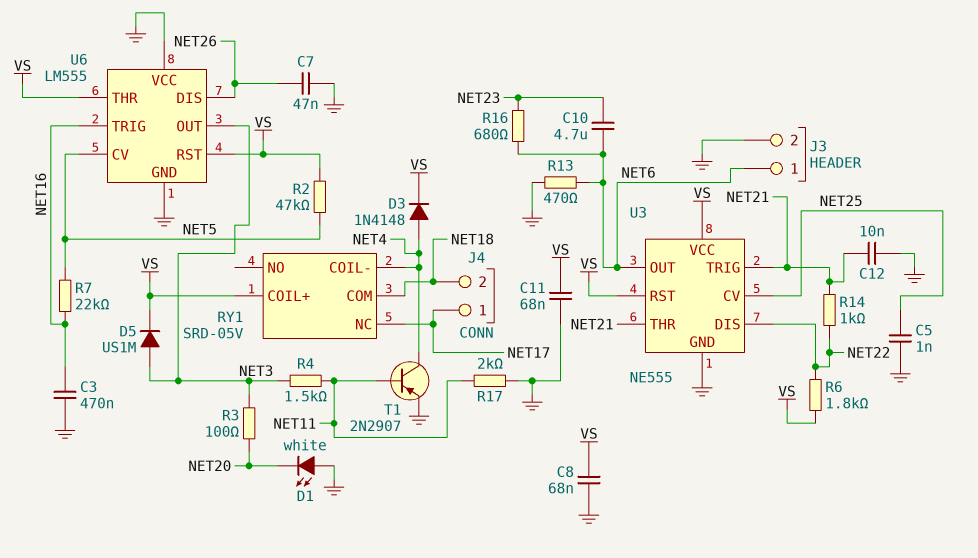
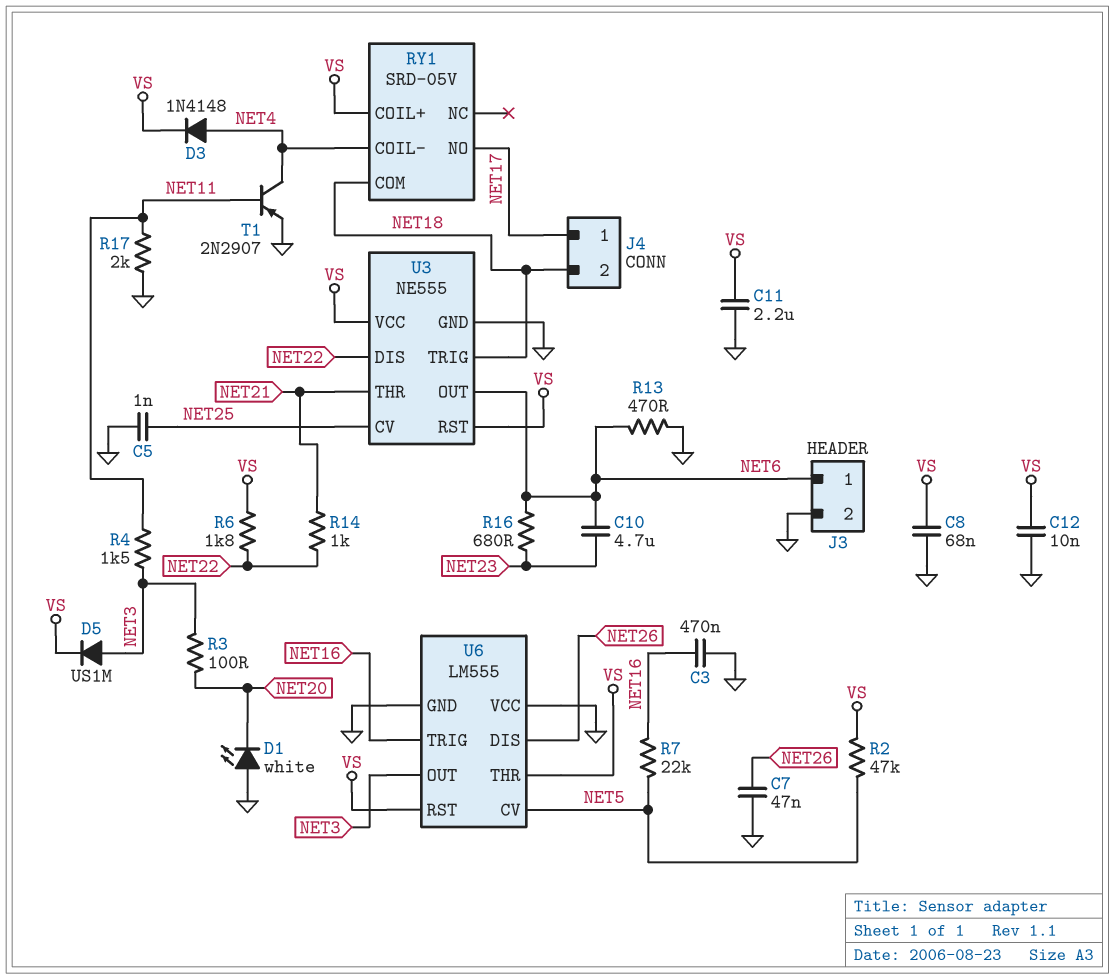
C11: 68nF (GND, VS) -> 2.2uF (GND, VS)
C12: 10nF (GND, NET21) -> 10nF (GND, VS)
RY1 pin NC: NET17 -> none
RY1 pin NO: none -> NET17
U3 pin TRIG: NET21 -> NET18

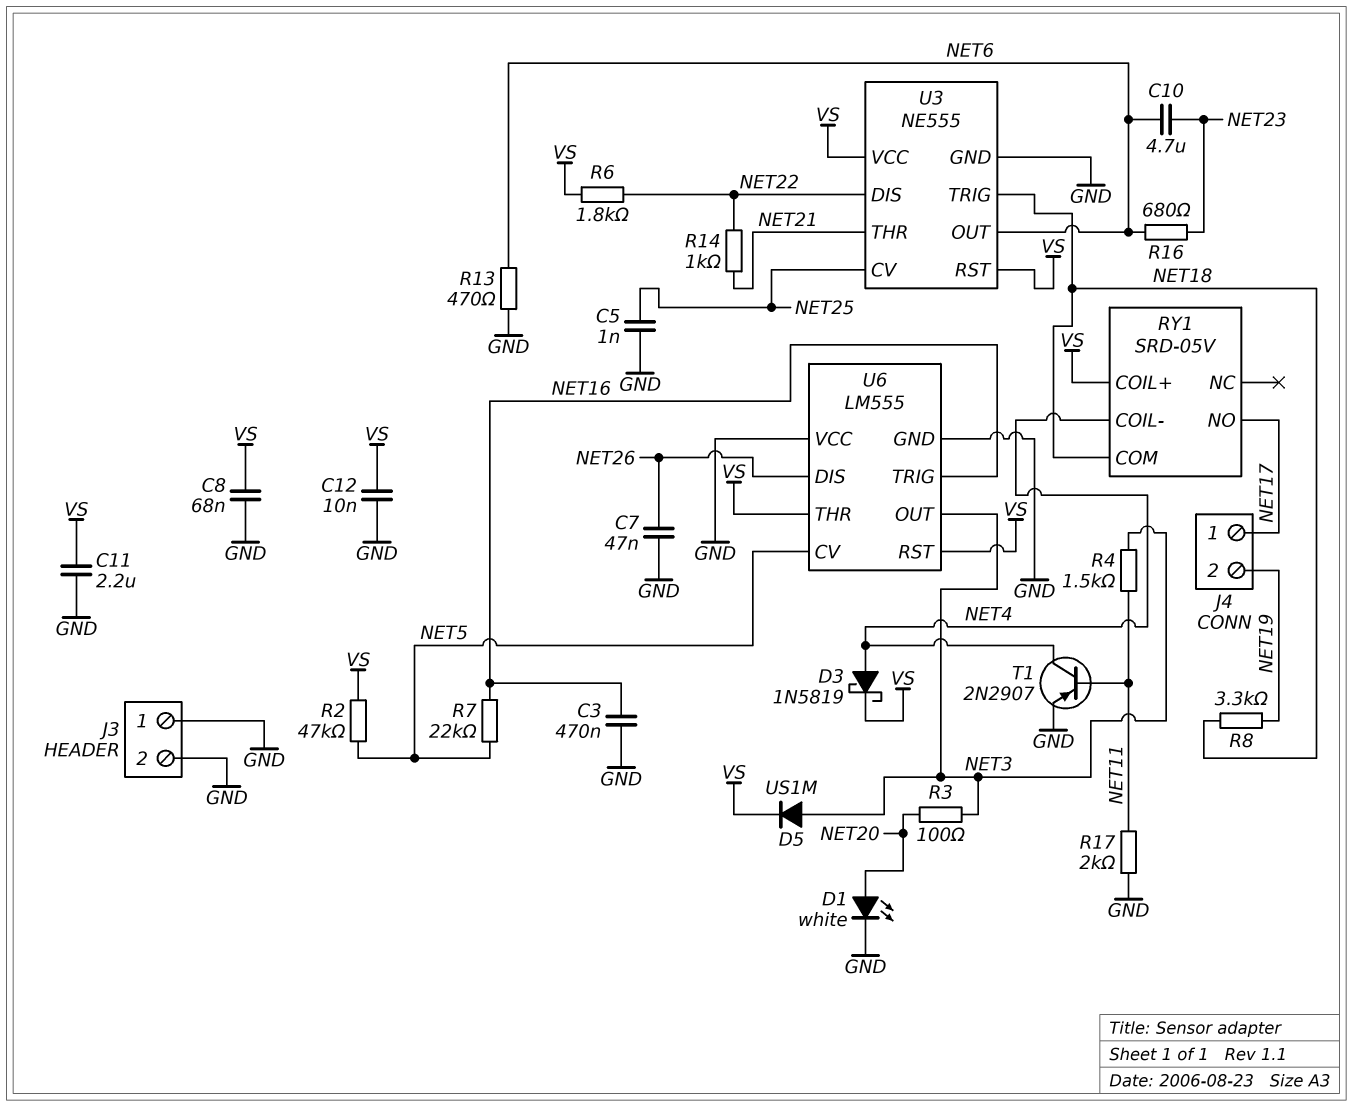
D1: LED white (A GND, K NET20) -> LED white (A NET20, K GND)
D3: diode 1N4148 (A NET4, K VS) -> schottky 1N5819 (A NET4, K VS)
J3 pin 1: NET6 -> GND
J4 pin 2: NET18 -> NET19
R8: none -> 3.3k (NET18, NET19)

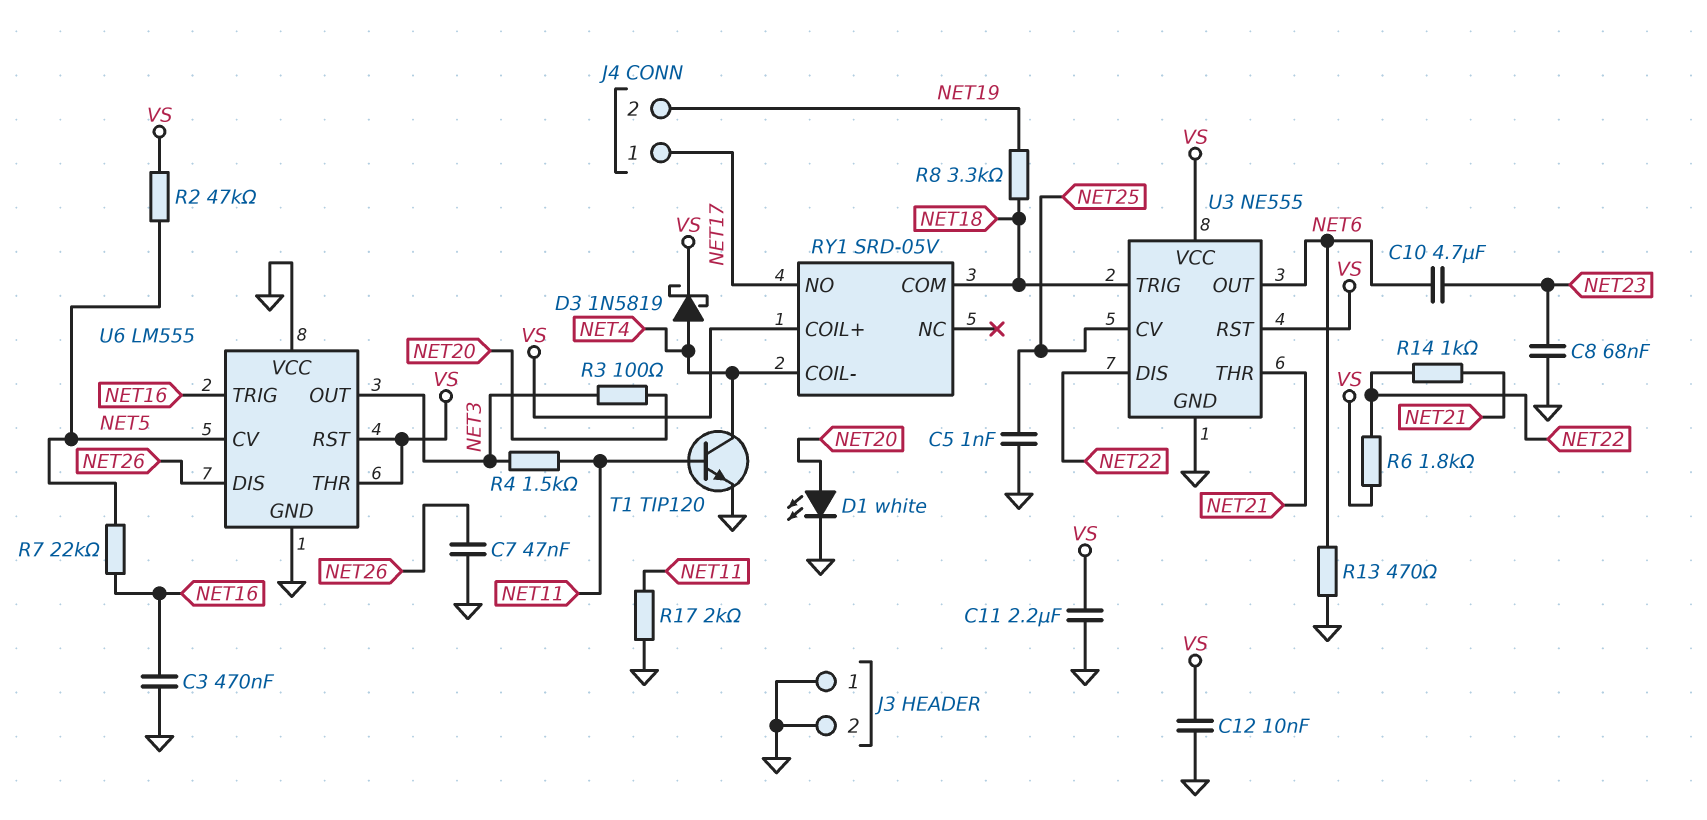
C8: 68nF (GND, VS) -> 68nF (GND, NET23)
D5: diode US1M (A NET3, K VS) -> none
R16: 680 (NET6, NET23) -> none
T1: PNP 2N2907 (B NET11, C NET4, E GND) -> NPN TIP120 (B NET11, C NET4, E GND)

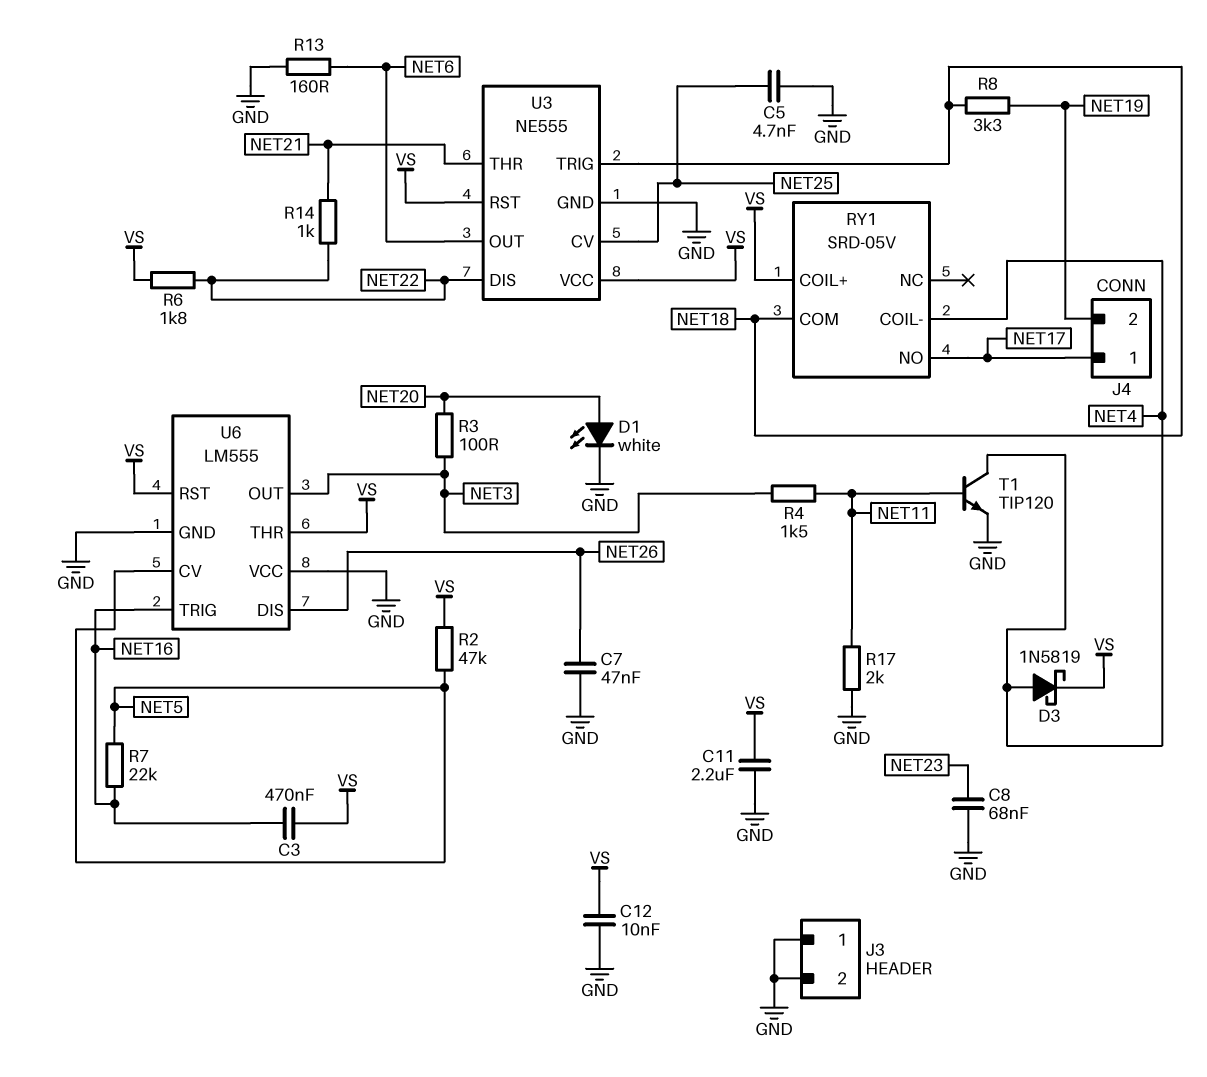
C3: 470nF (GND, NET16) -> 470nF (NET16, VS)
C5: 1nF (GND, NET25) -> 4.7nF (GND, NET25)
C10: 4.7uF (NET6, NET23) -> none
R13: 470 (GND, NET6) -> 160 (GND, NET6)

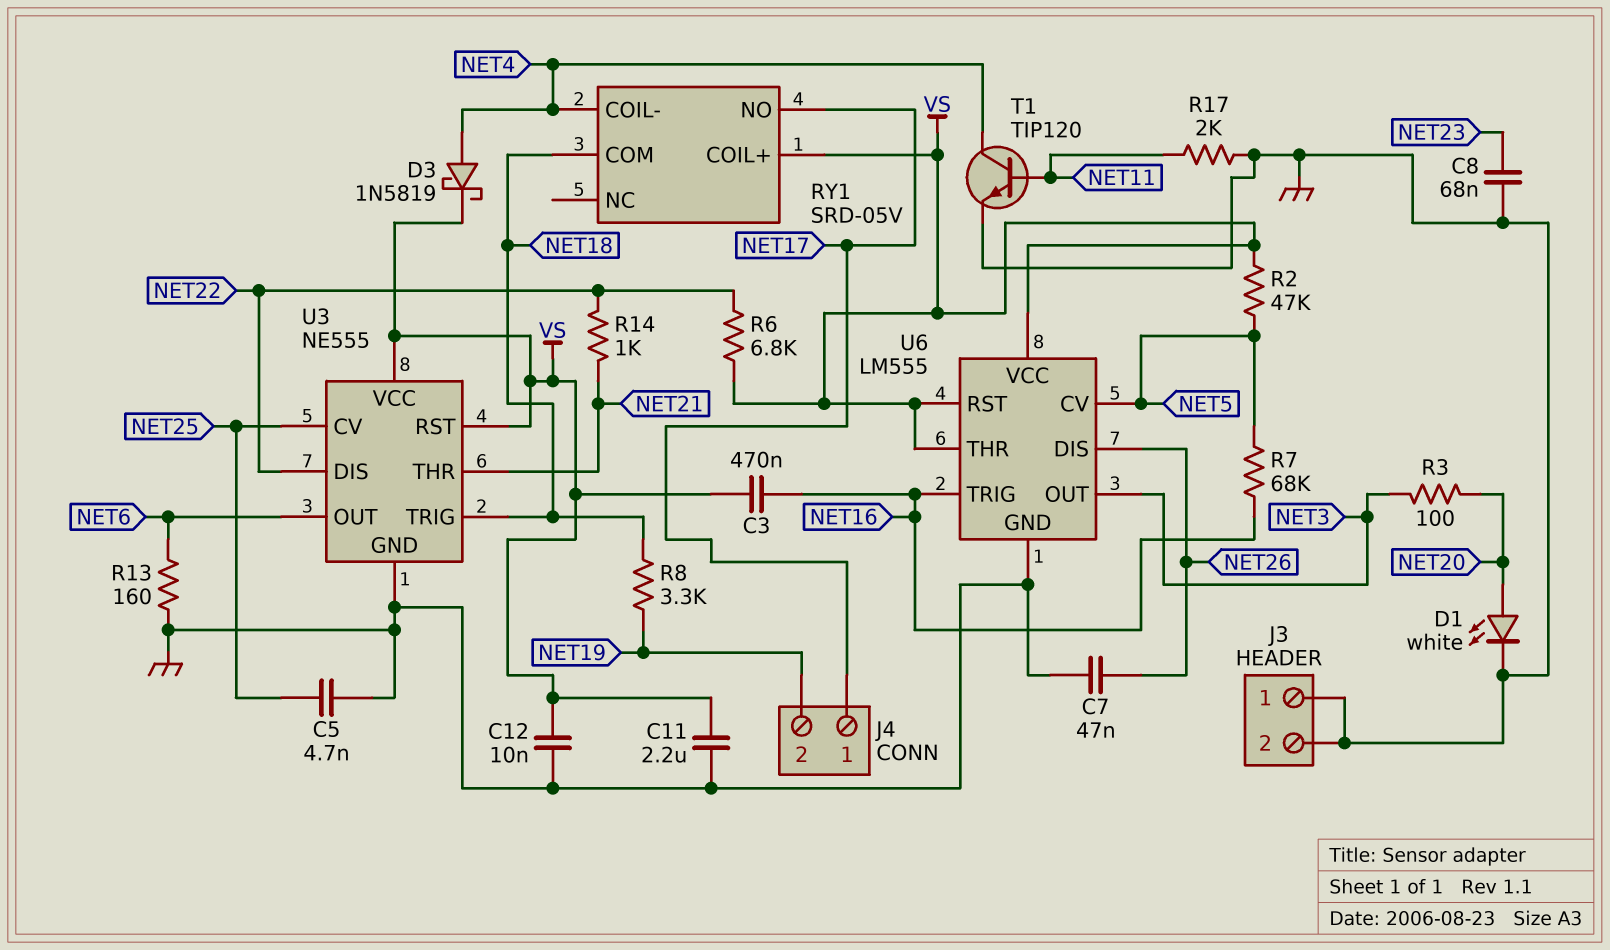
R4: 1.5k (NET3, NET11) -> none
R6: 1.8k (NET22, VS) -> 6.8k (NET22, VS)
R7: 22k (NET5, NET16) -> 68k (NET5, NET16)
U6 pin VCC: GND -> VS

